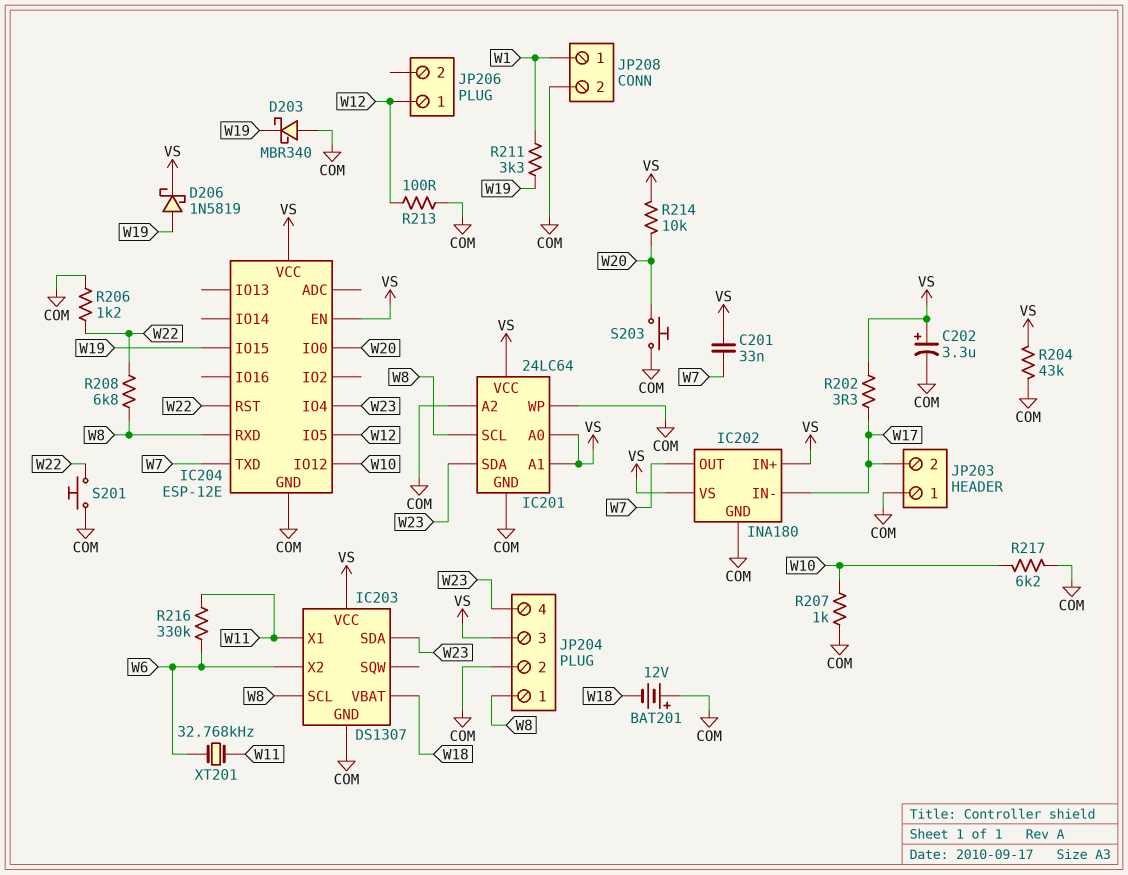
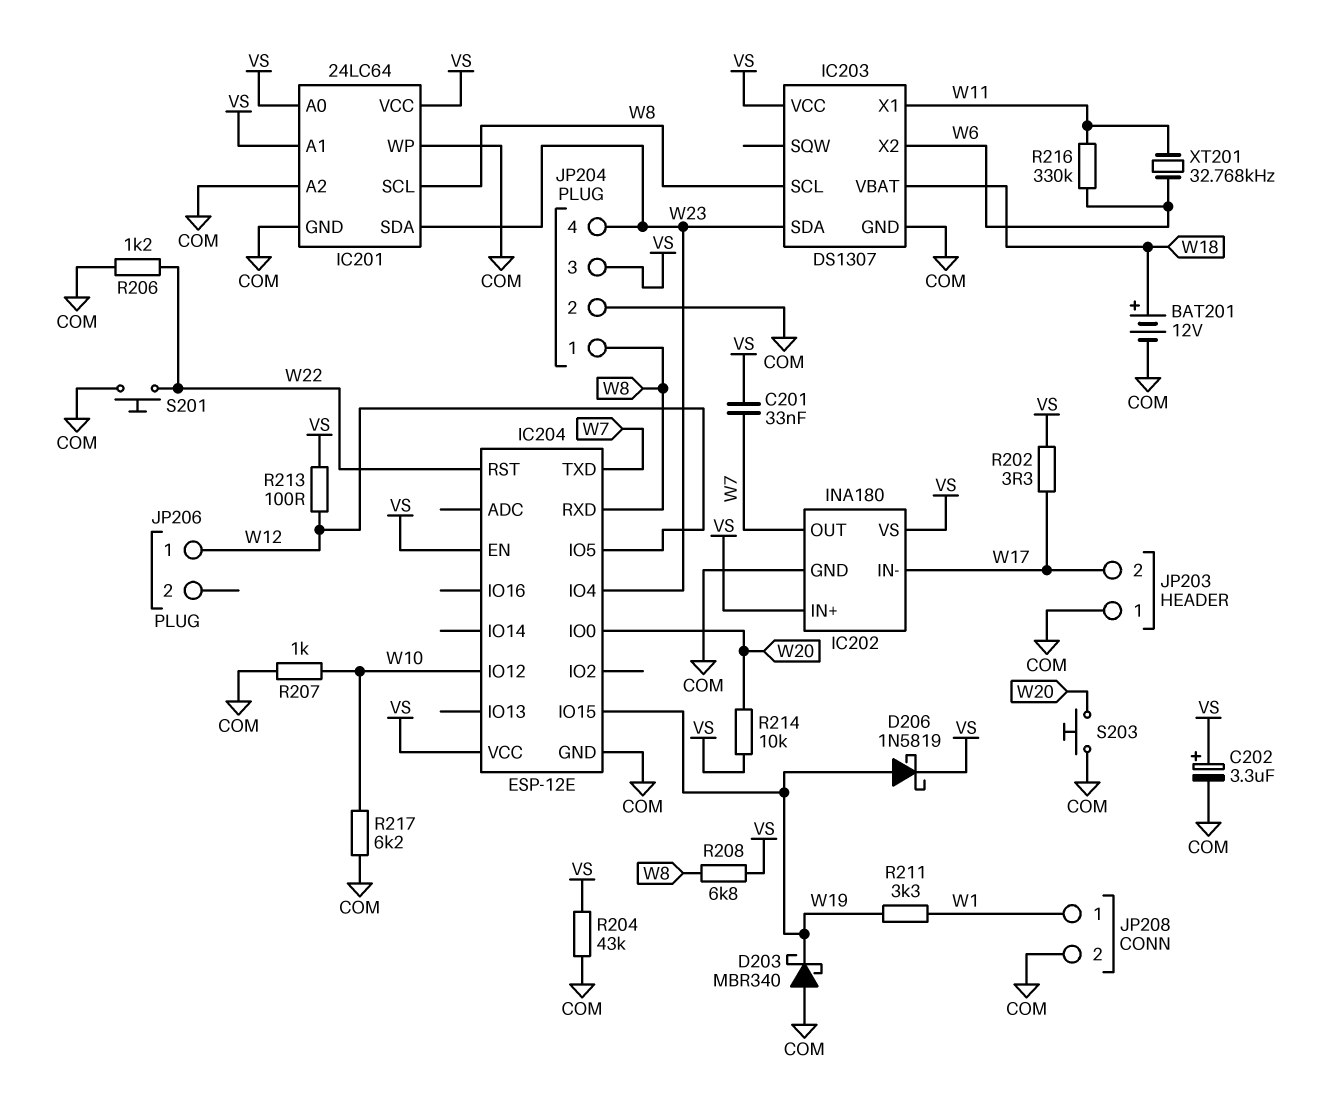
BAT201: 12V (plus COM, minus W18) -> 12V (plus W18, minus COM)
R208: 6.8k (W8, W22) -> 6.8k (VS, W8)
R213: 100 (COM, W12) -> 100 (VS, W12)

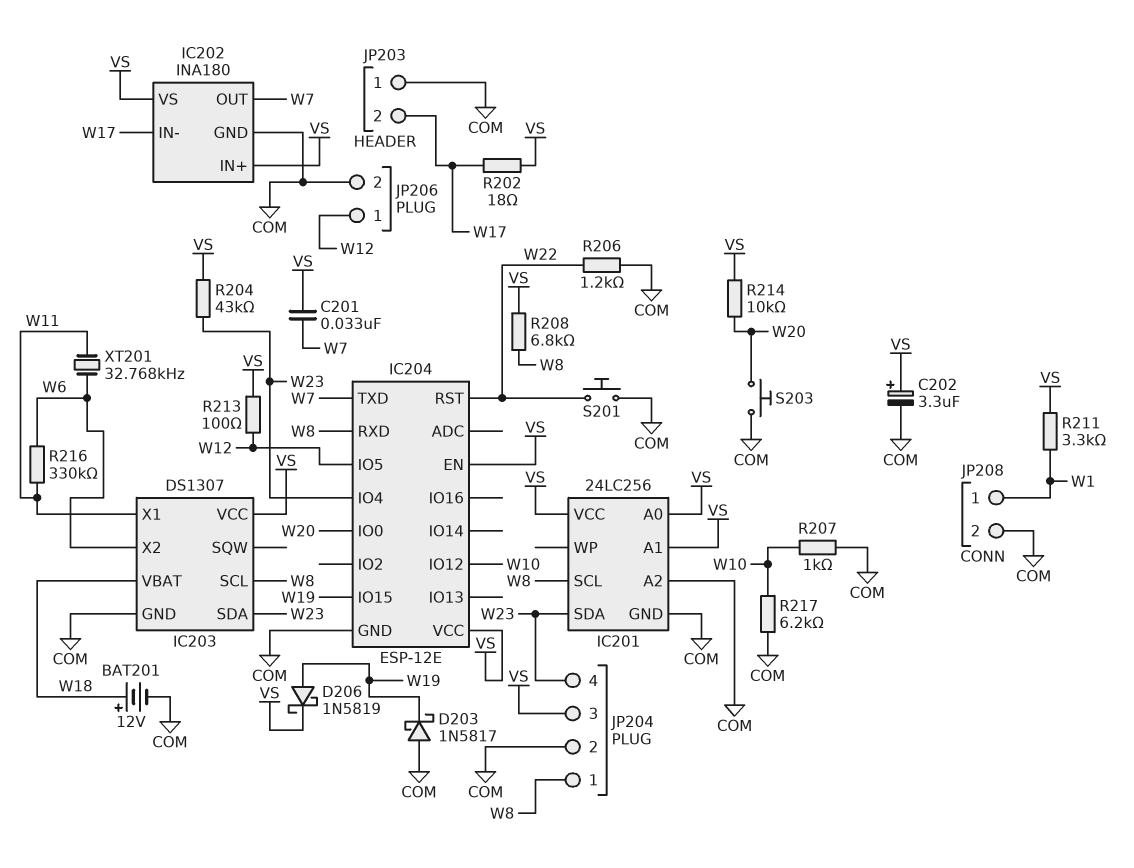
D203: schottky MBR340 (A COM, K W19) -> schottky 1N5817 (A COM, K W19)
IC201: 24LC64 -> 24LC256
IC201 pin WP: COM -> none
JP206 pin 2: none -> COM
R202: 3.3 (VS, W17) -> 18 (VS, W17)
R204: 43k (COM, VS) -> 43k (VS, W23)
R211: 3.3k (W1, W19) -> 3.3k (VS, W1)

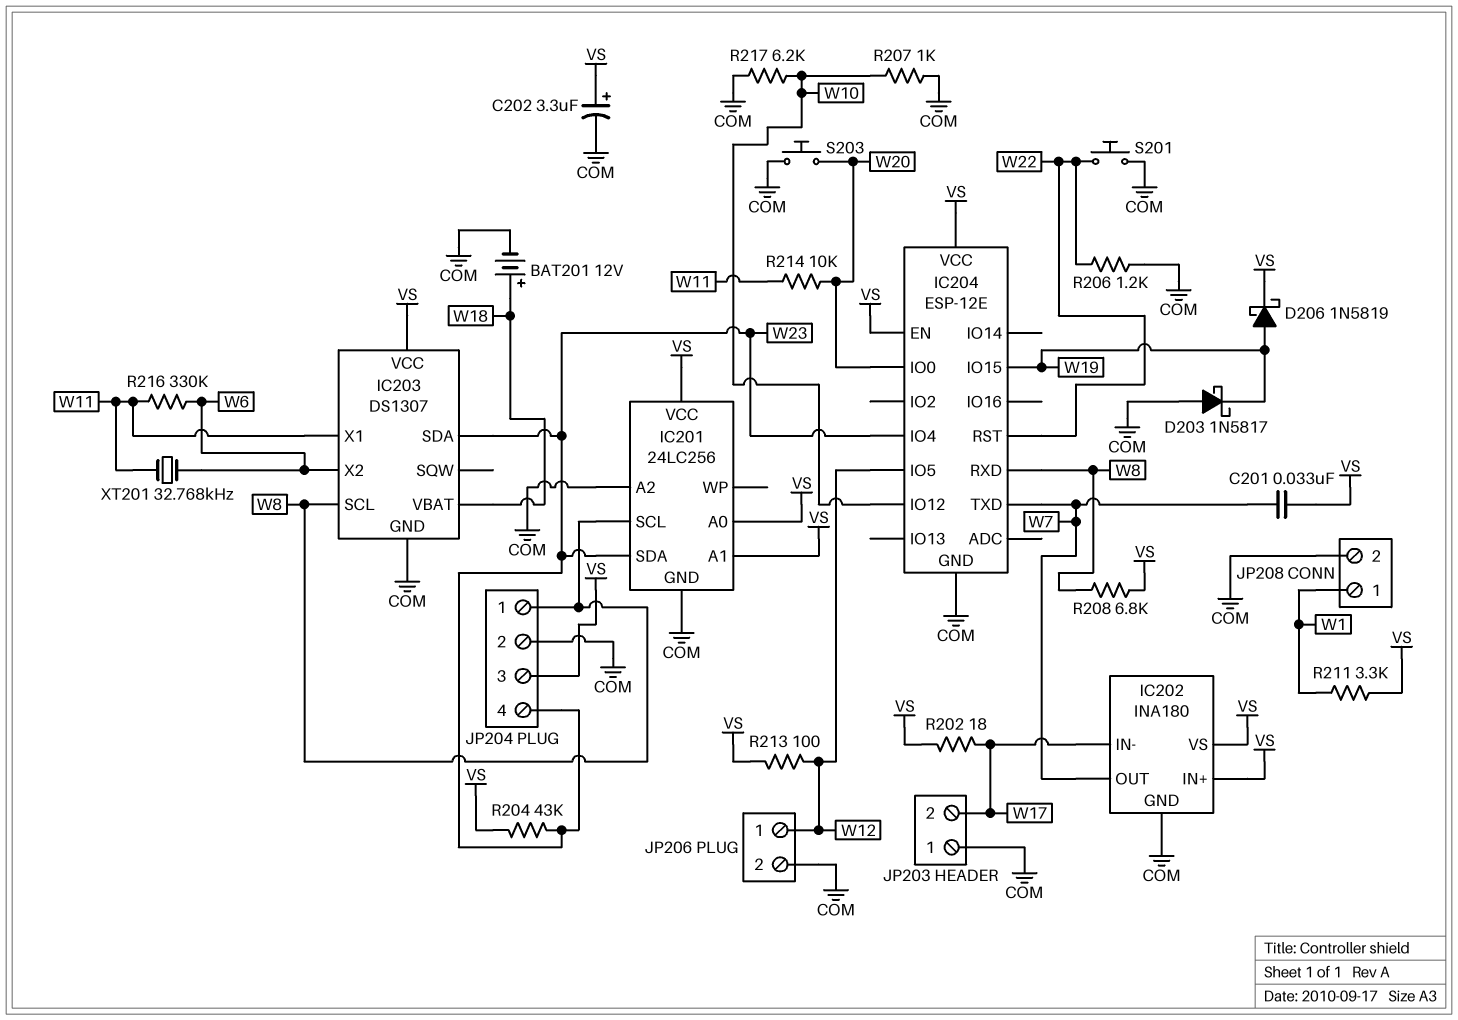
R214: 10k (VS, W20) -> 10k (W11, W20)

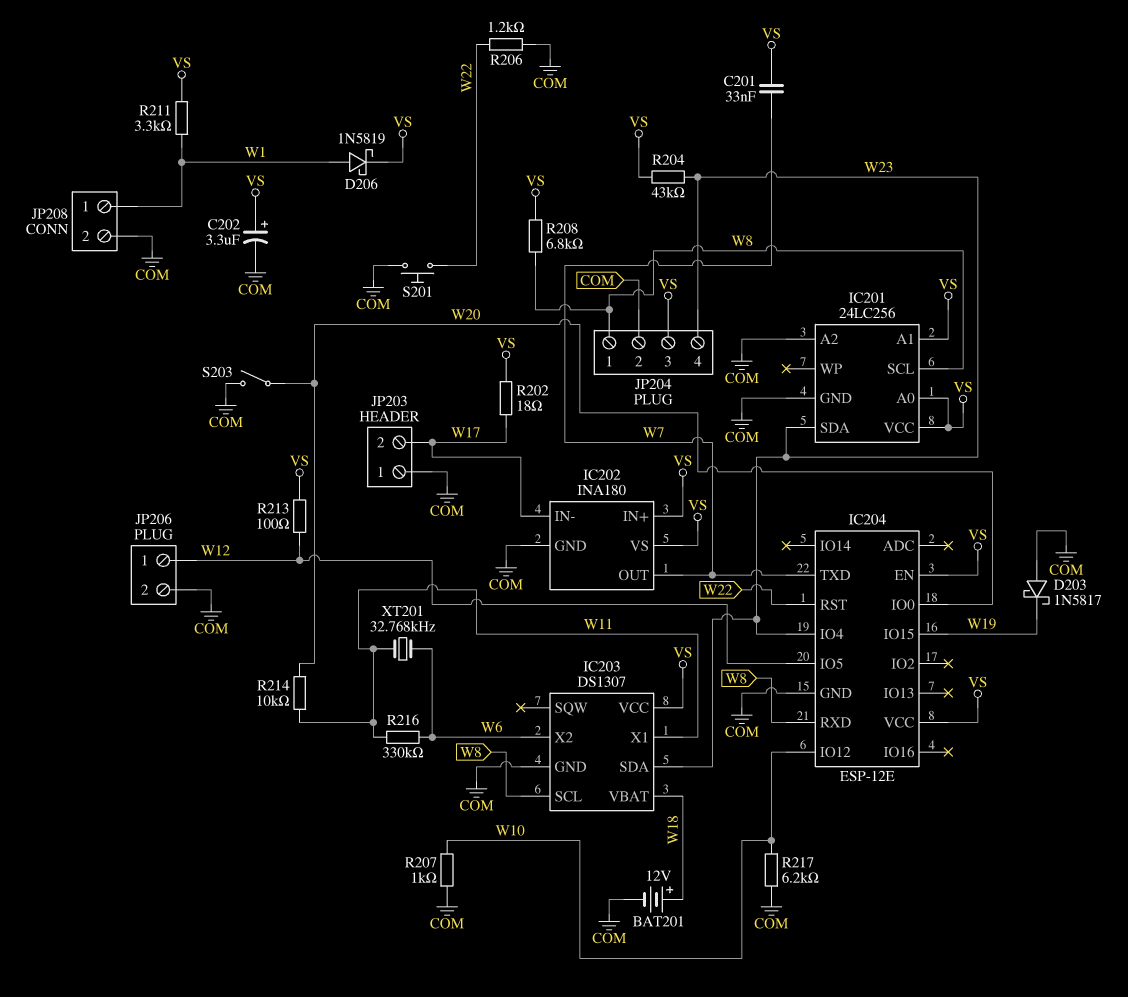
D206: schottky 1N5819 (A W19, K VS) -> schottky 1N5819 (A W1, K VS)
S203: button (COM, W20) -> switch (COM, W20)

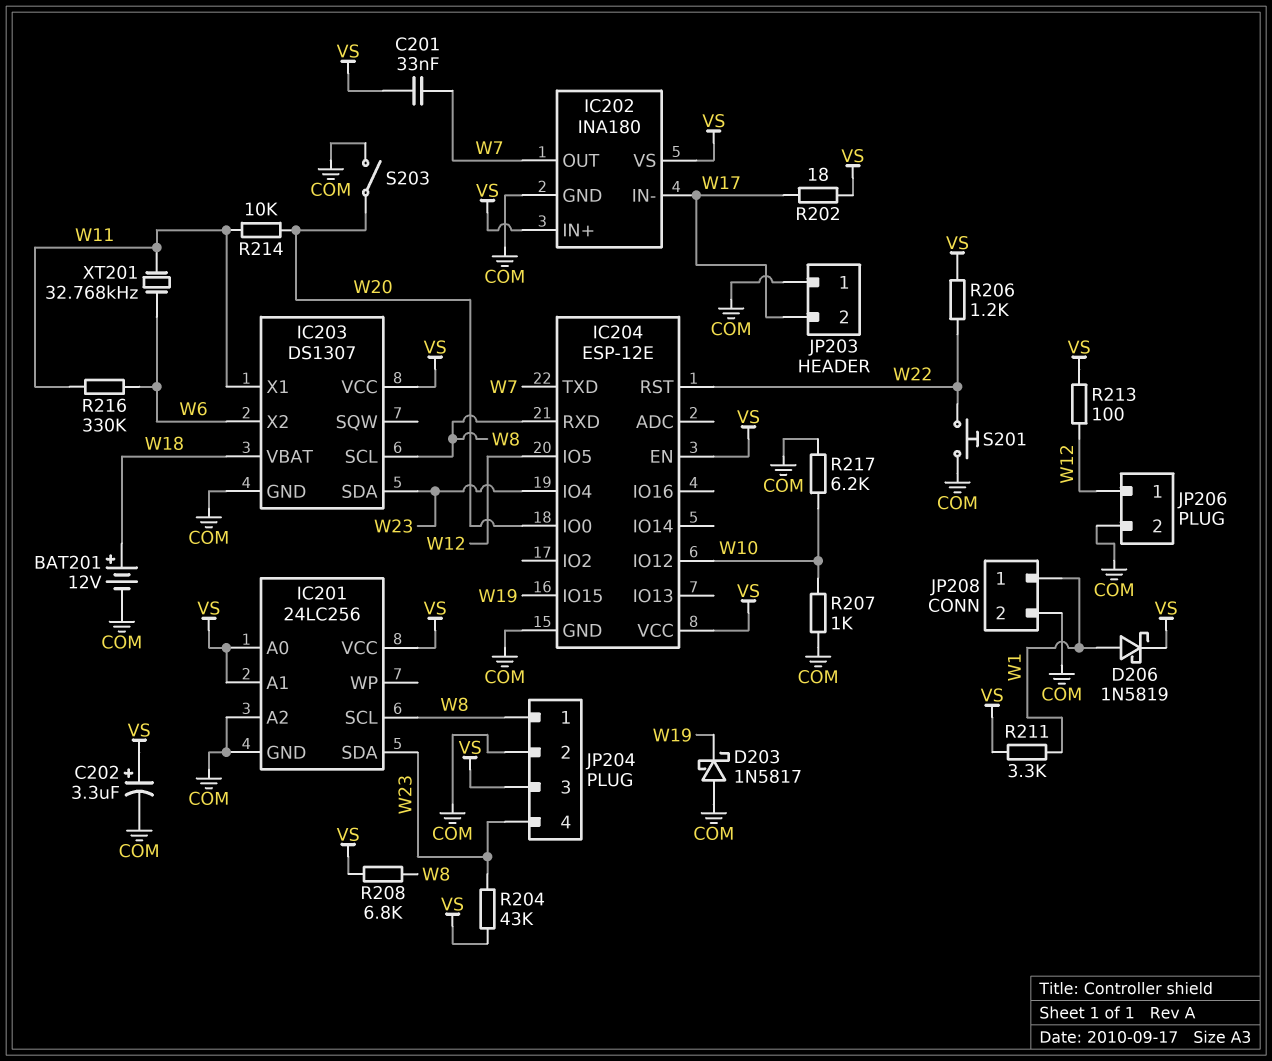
R206: 1.2k (COM, W22) -> 1.2k (VS, W22)

